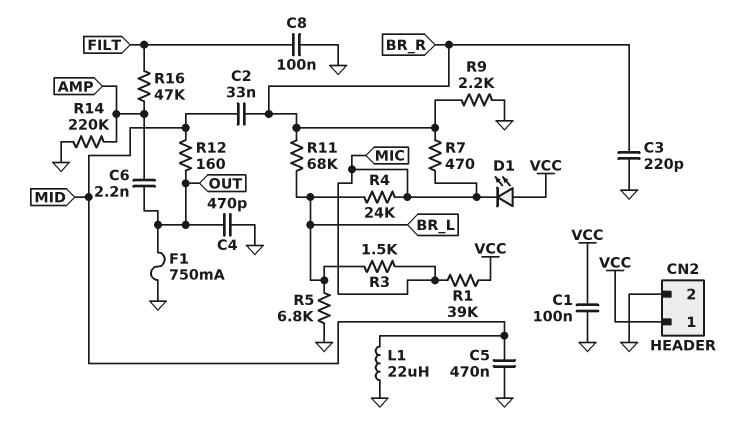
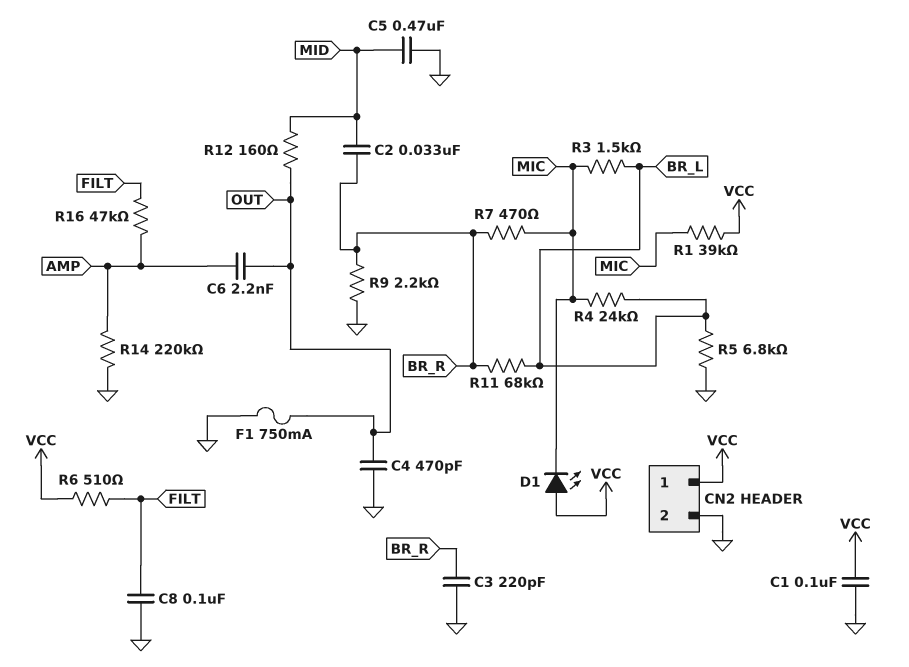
L1: 22uH (GND, MID) -> none
R6: none -> 510 (FILT, VCC)

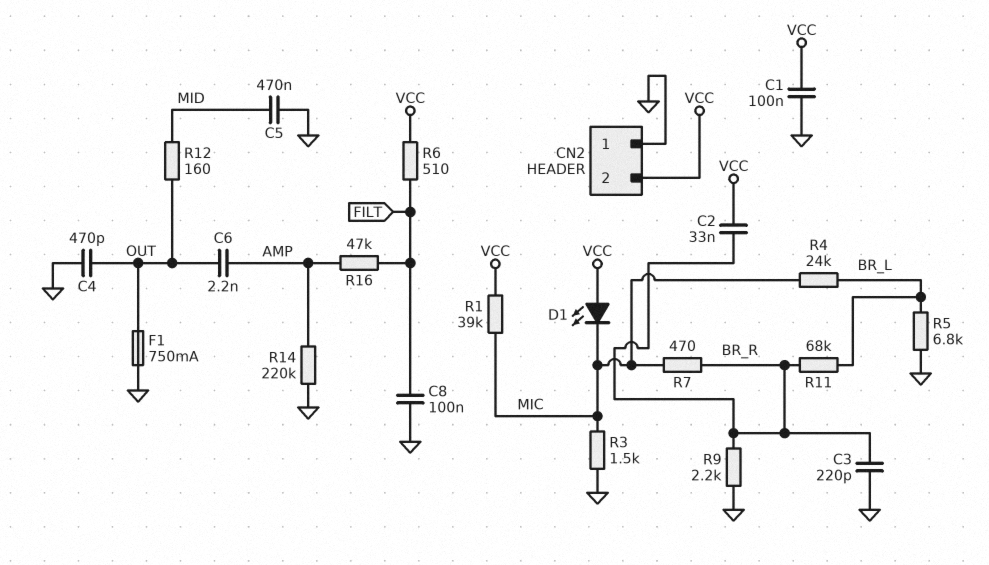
C2: 33nF (BR_R, MID) -> 33nF (BR_R, VCC)
CN2 pin 1: VCC -> GND
CN2 pin 2: GND -> VCC
R3: 1.5k (BR_L, MIC) -> 1.5k (GND, MIC)

